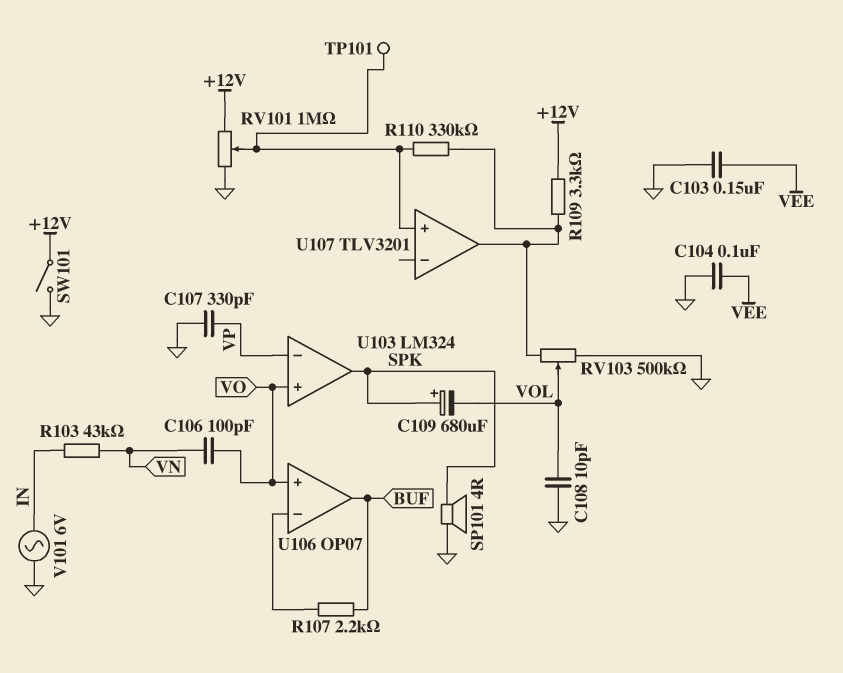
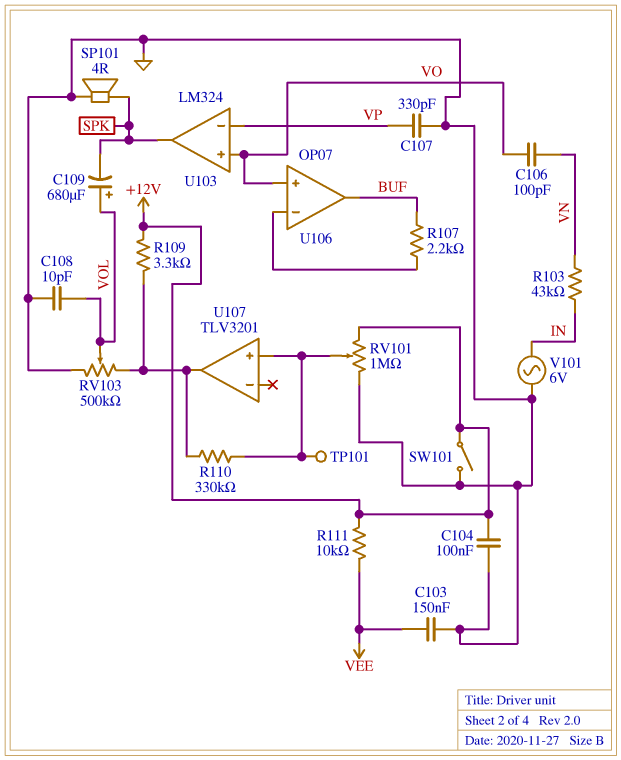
C104: 100nF (GND, VEE) -> 100nF (+12V, GND)
C109: 680uF (plus SPK, minus VOL) -> 680uF (plus VOL, minus SPK)
R111: none -> 10k (+12V, VEE)

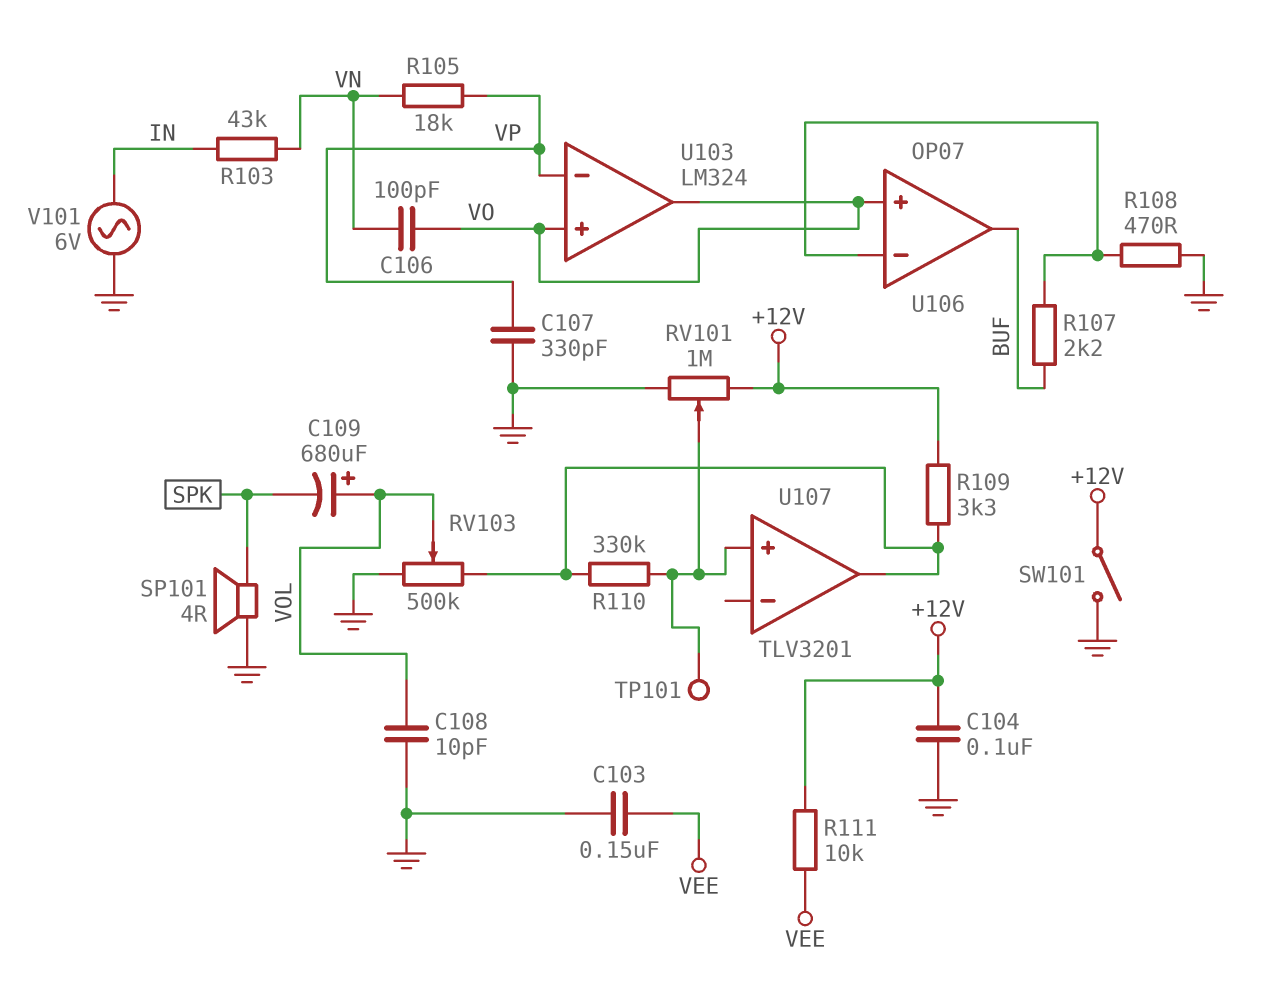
R105: none -> 18k (VN, VP)
R108: none -> 470 (GND, U106/in-)
U103 pin out: SPK -> VO

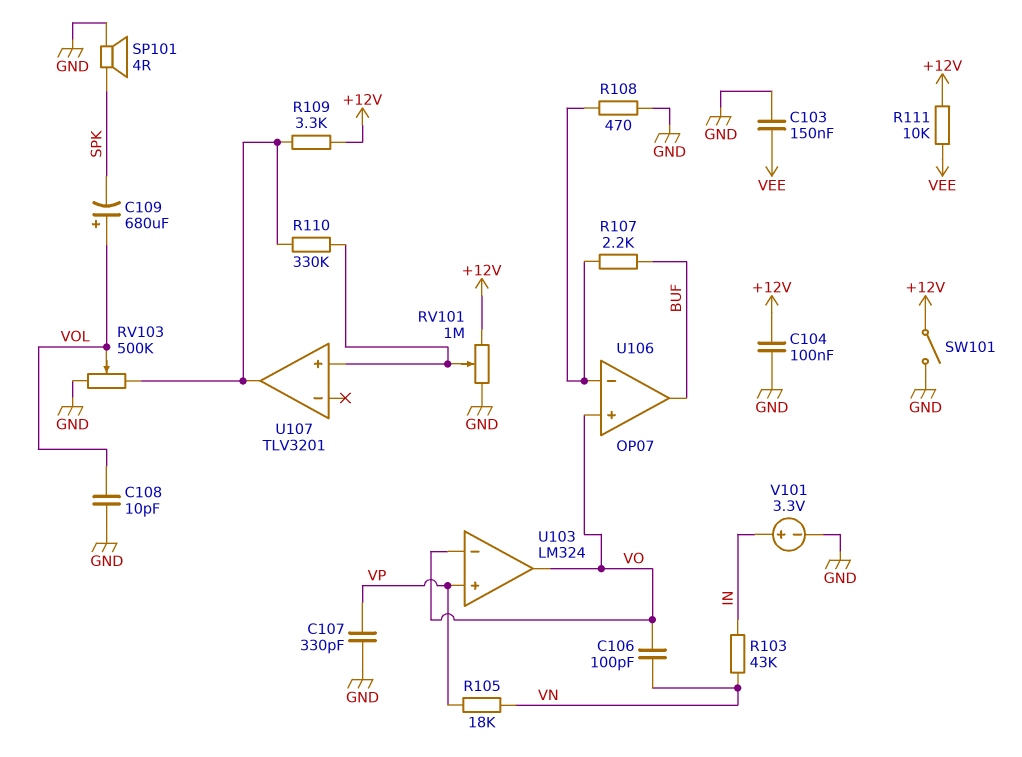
TP101: test point (U107/in+) -> none
U103 pin in+: VO -> VP
U103 pin in-: VP -> VO
V101: AC 6V (GND, IN) -> 3.3V (plus IN, minus GND)

